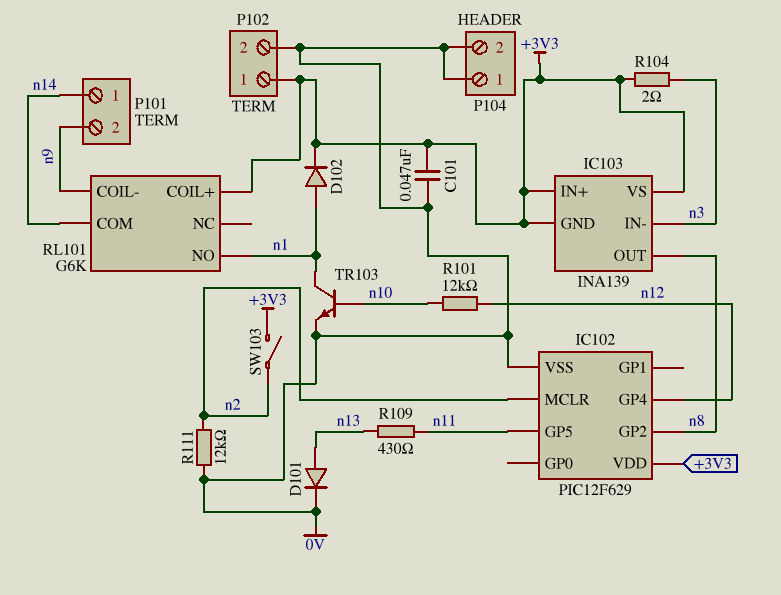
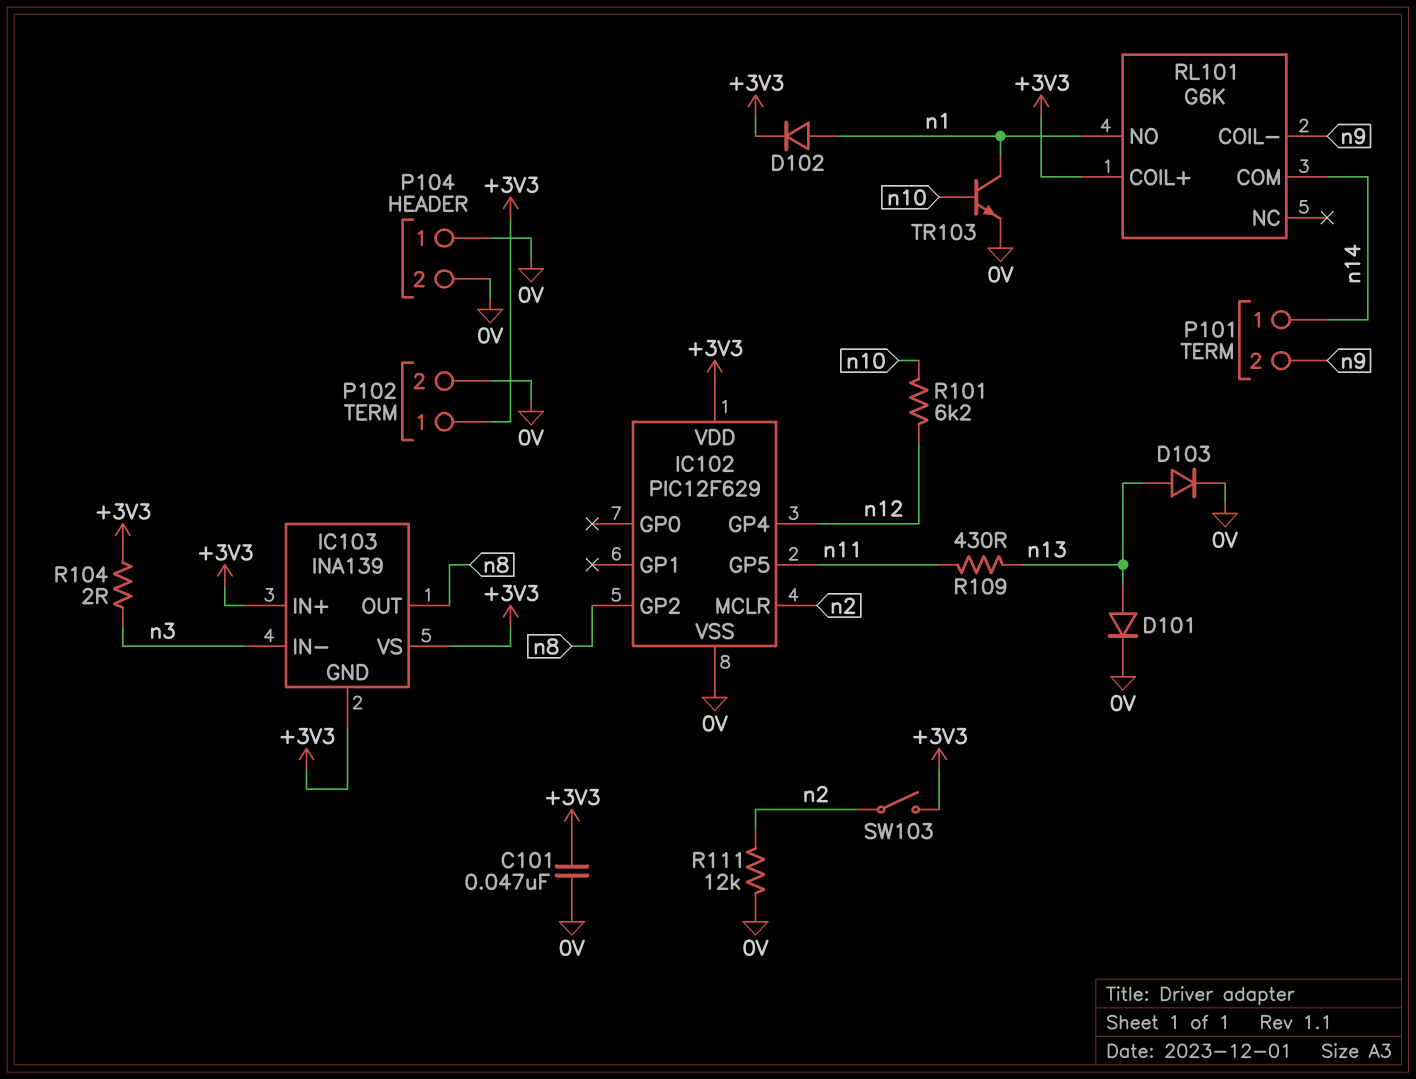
D103: none -> diode (A n13, K 0V)
R101: 12k (n10, n12) -> 6.2k (n10, n12)

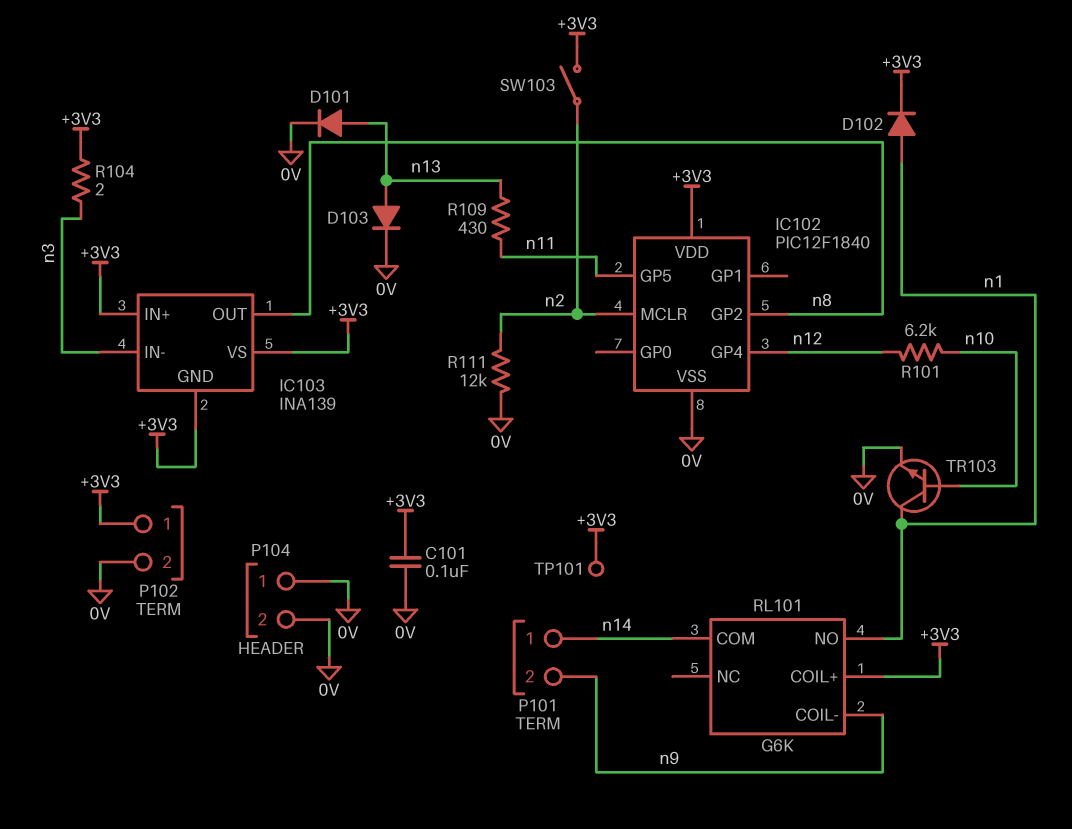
C101: 47nF (+3V3, 0V) -> 100nF (+3V3, 0V)
IC102: PIC12F629 -> PIC12F1840
TP101: none -> test point (+3V3)

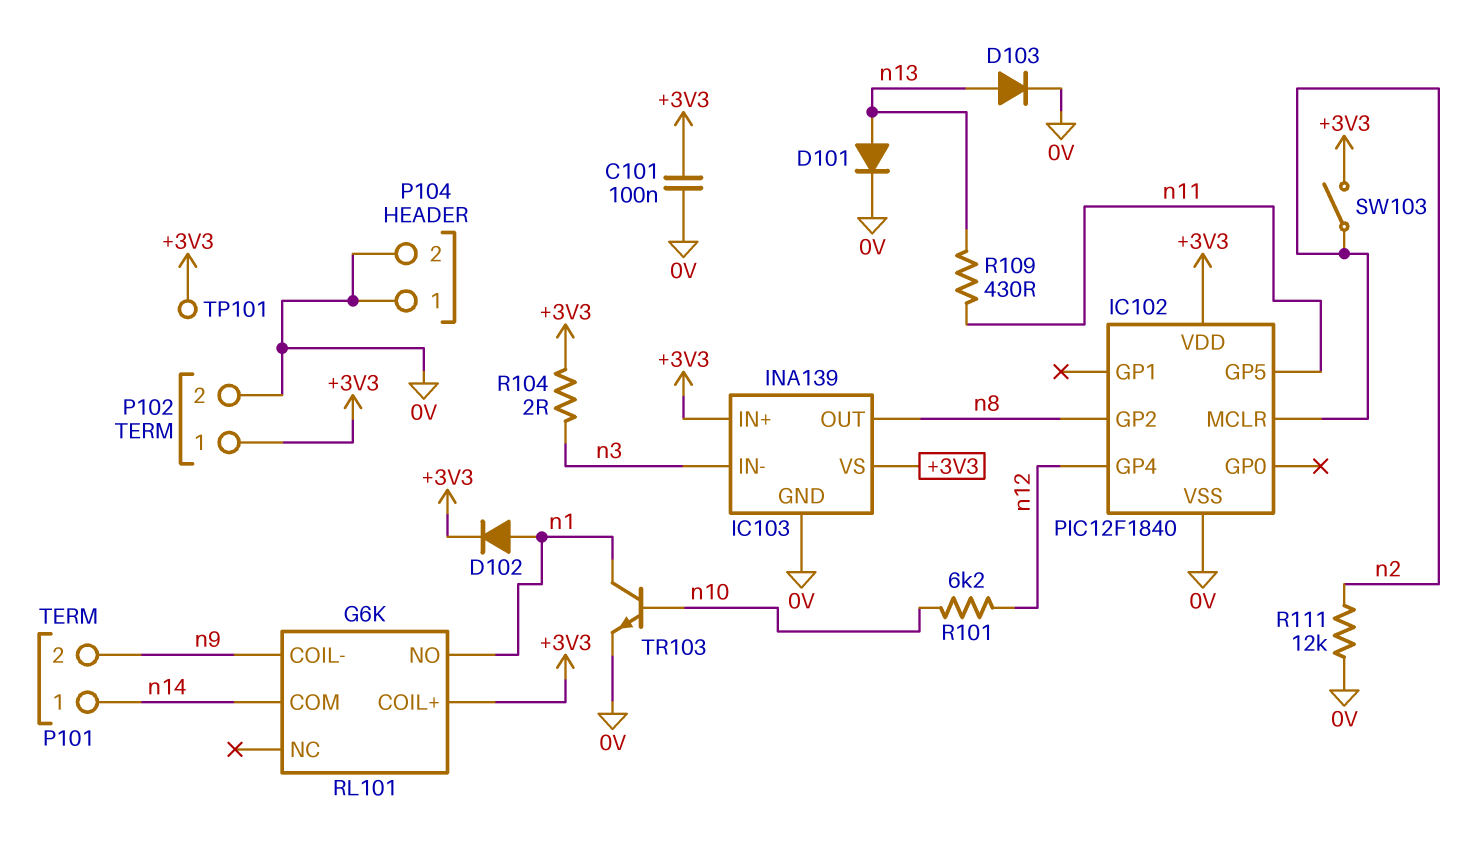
IC103 pin GND: +3V3 -> 0V

